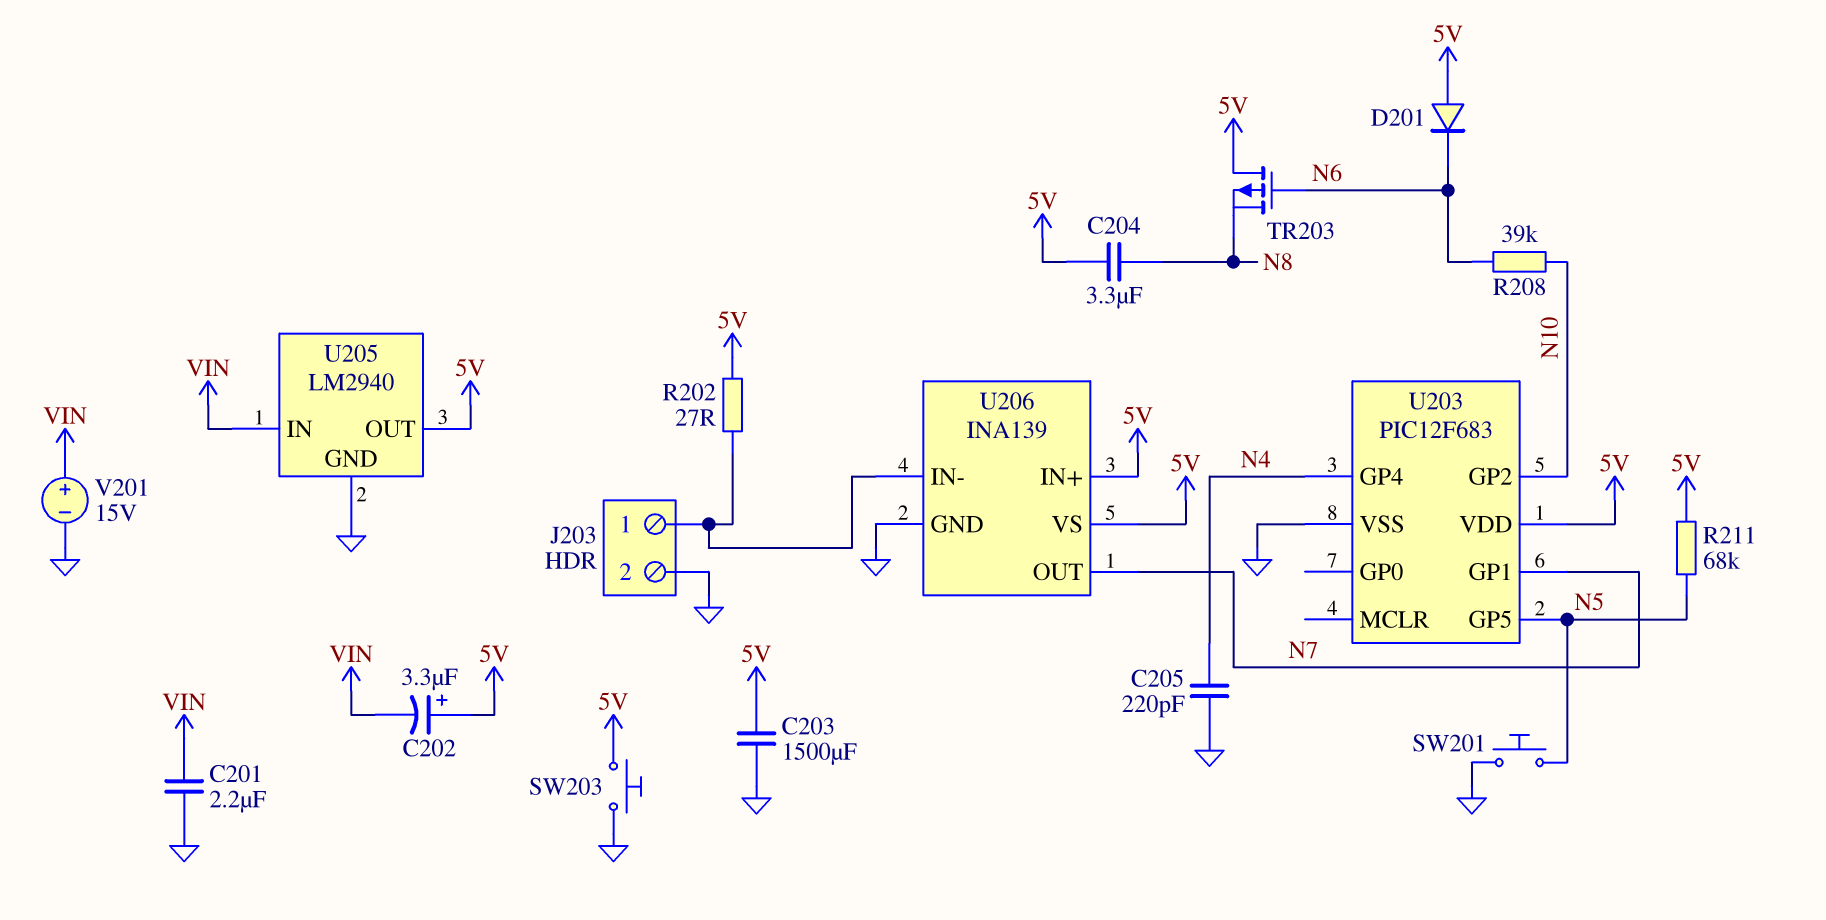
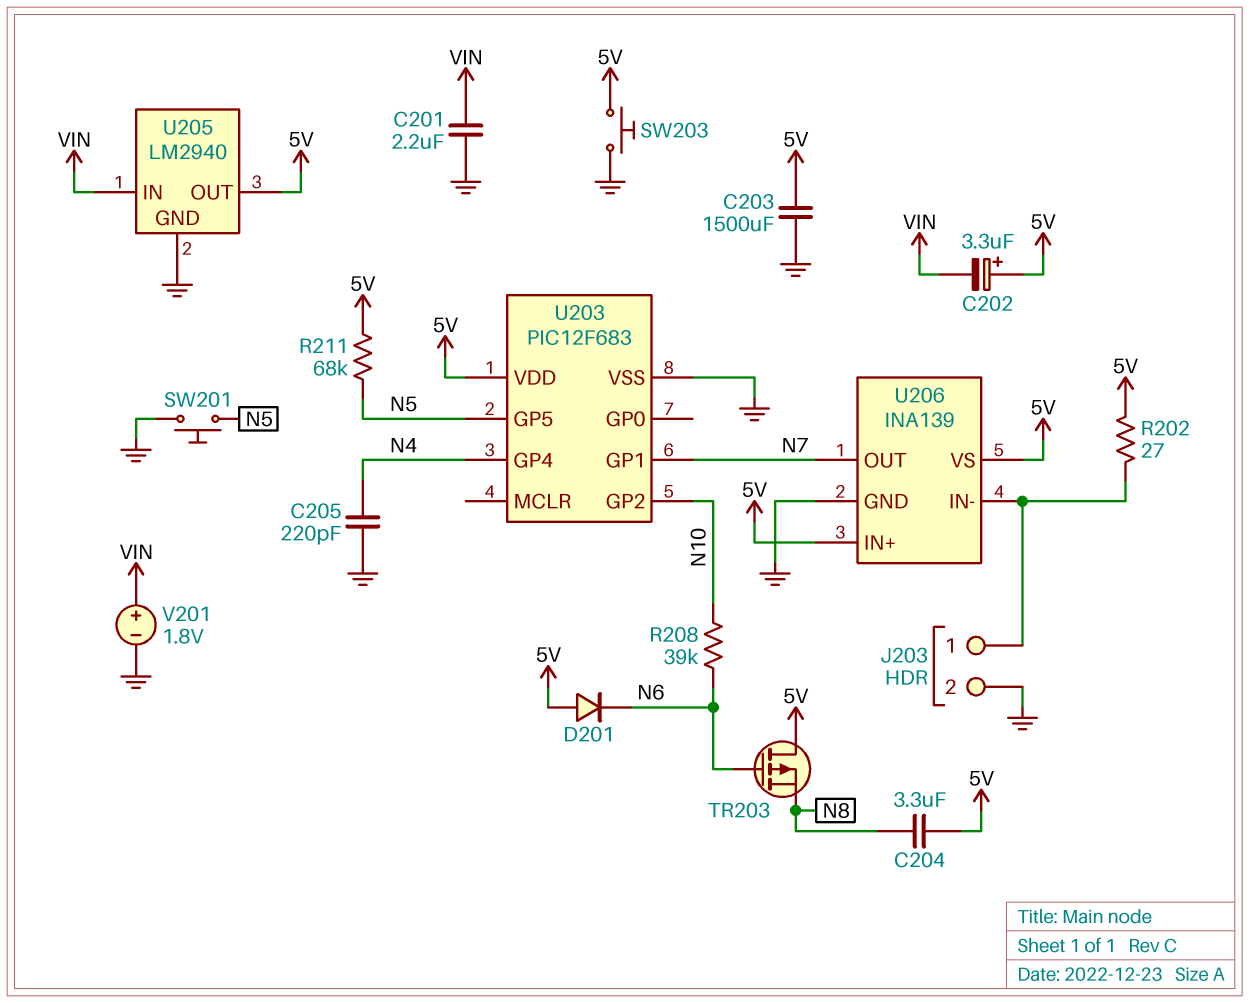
V201: 15V (plus VIN, minus GND) -> 1.8V (plus VIN, minus GND)

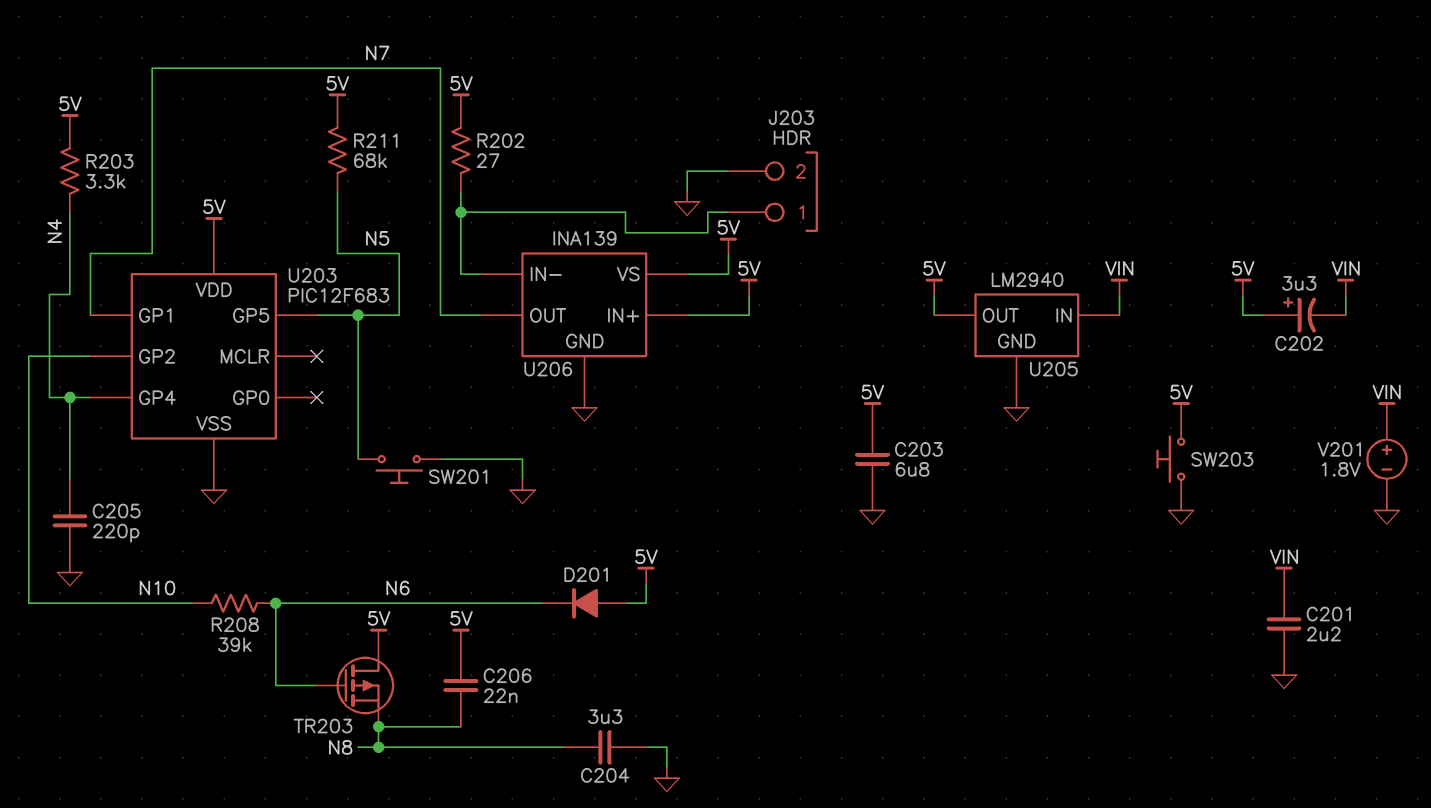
C203: 1500uF (5V, GND) -> 6.8uF (5V, GND)
C204: 3.3uF (5V, N8) -> 3.3uF (GND, N8)
C206: none -> 22nF (5V, N8)
R203: none -> 3.3k (5V, N4)

